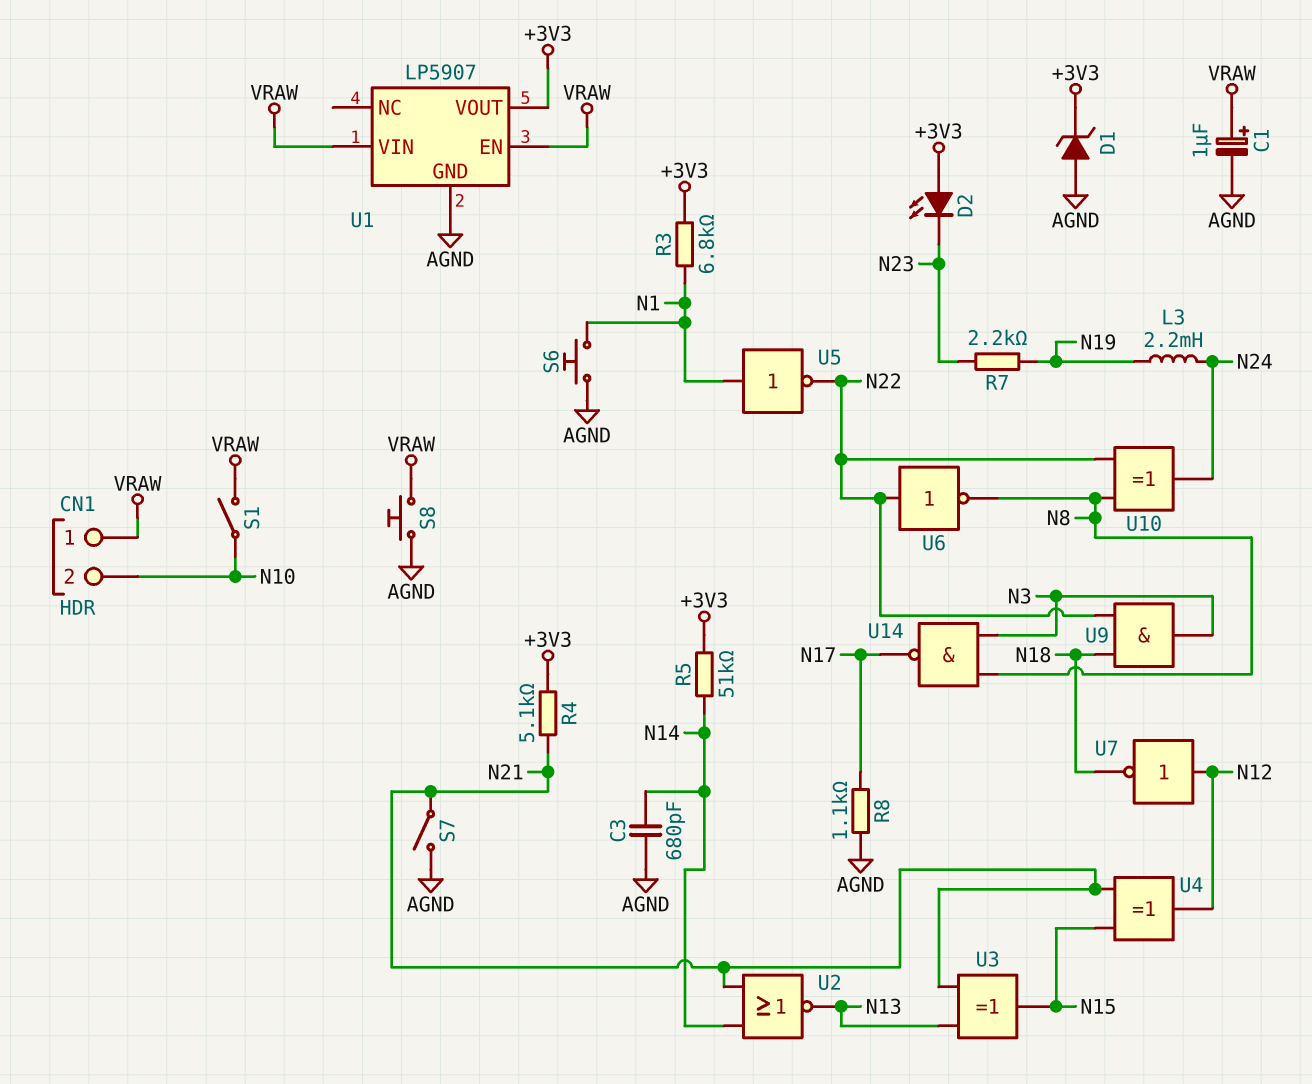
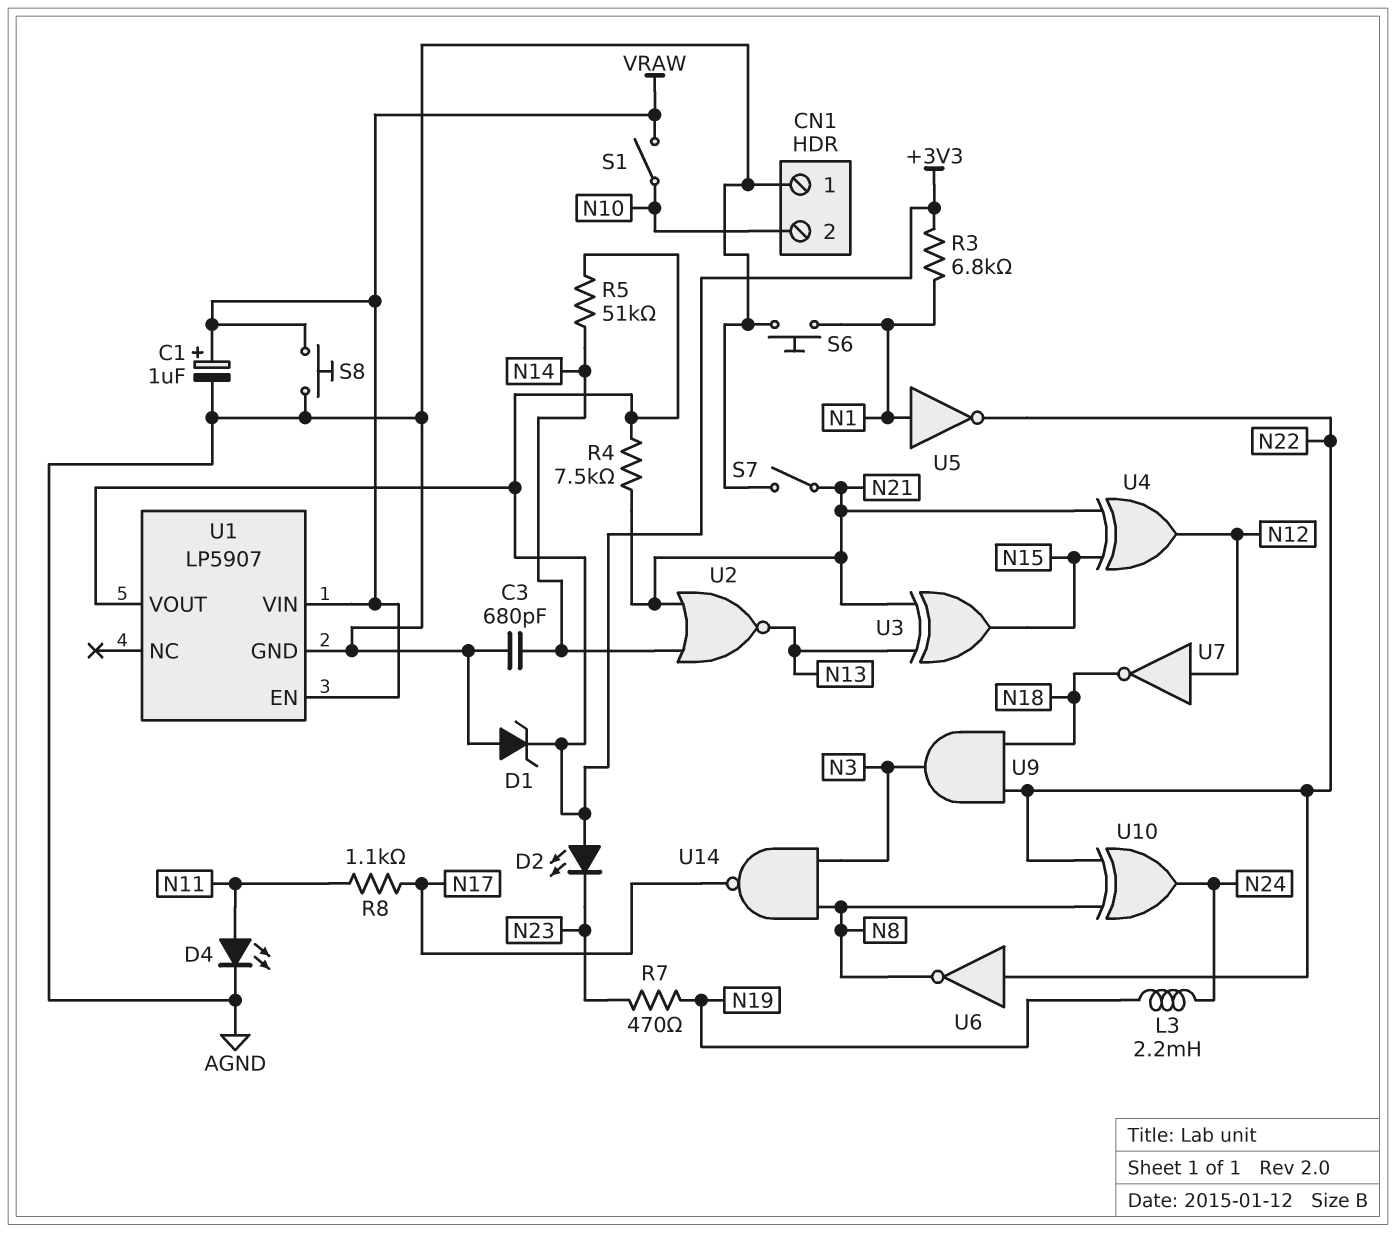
CN1 pin 1: VRAW -> AGND
D4: none -> LED (A N11, K AGND)
R4: 5.1k (+3V3, N21) -> 7.5k (+3V3, N21)
R7: 2.2k (N19, N23) -> 470 (N19, N23)
R8: 1.1k (AGND, N17) -> 1.1k (N11, N17)

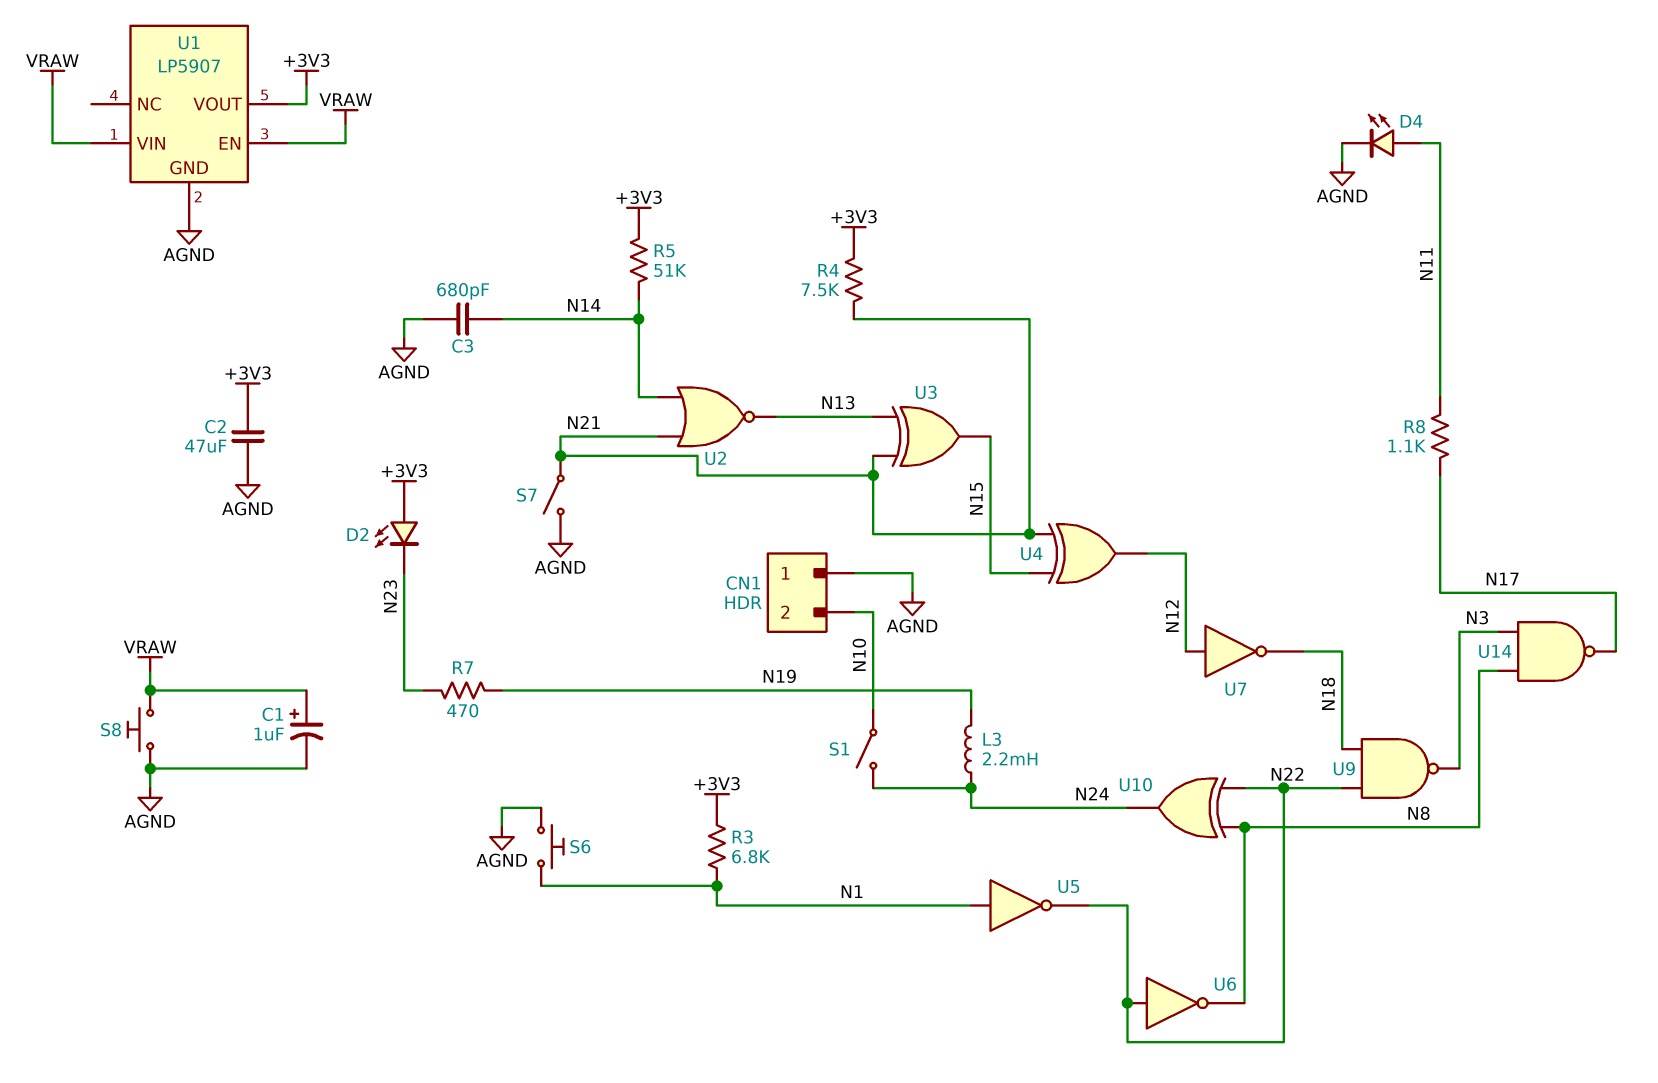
C2: none -> 47uF (+3V3, AGND)
D1: zener (A AGND, K +3V3) -> none
S1: switch (N10, VRAW) -> switch (N10, N24)
U9: AND (in N18, in N22, out N3) -> NAND (in N18, in N22, out N3)

